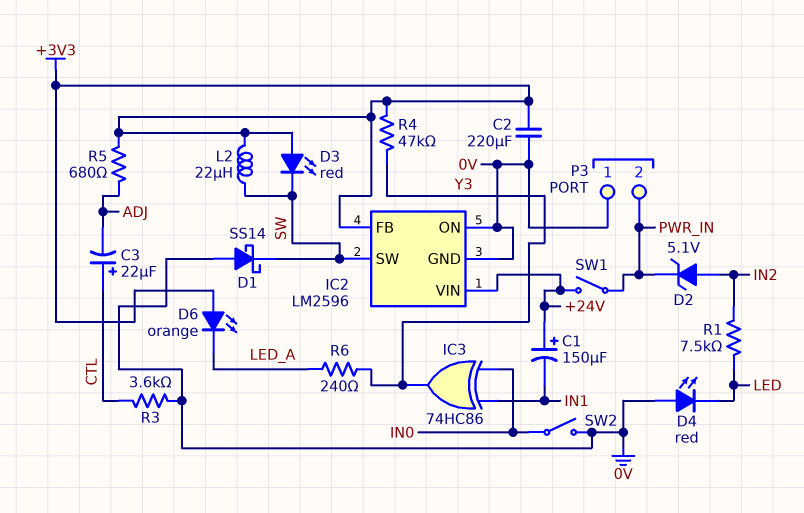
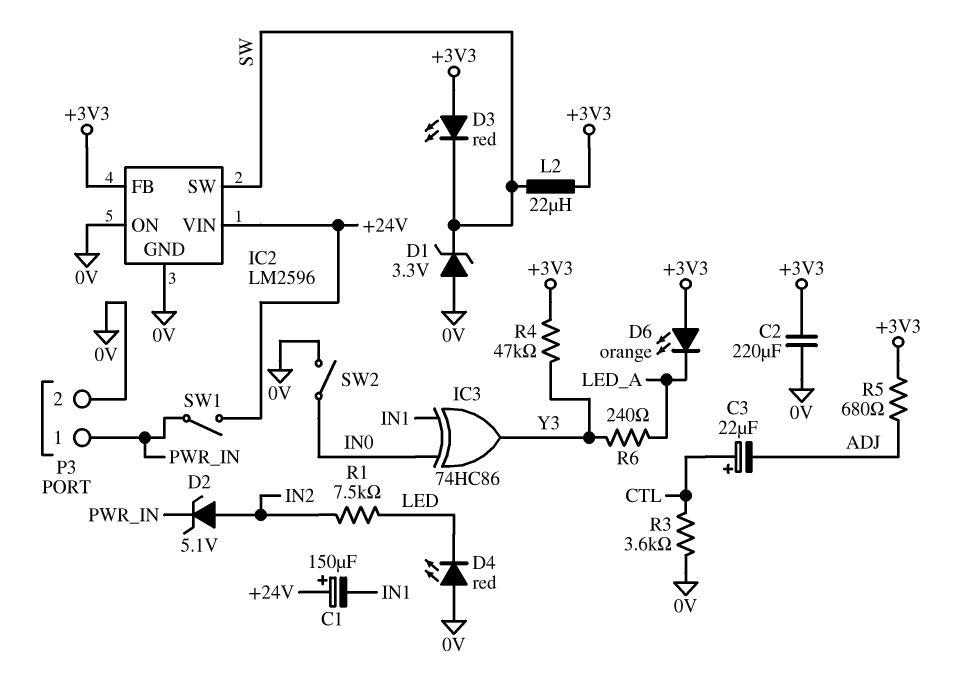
D1: schottky SS14 (A 0V, K SW) -> zener 3.3V (A 0V, K SW)
P3 pin 1: 0V -> PWR_IN
P3 pin 2: PWR_IN -> 0V

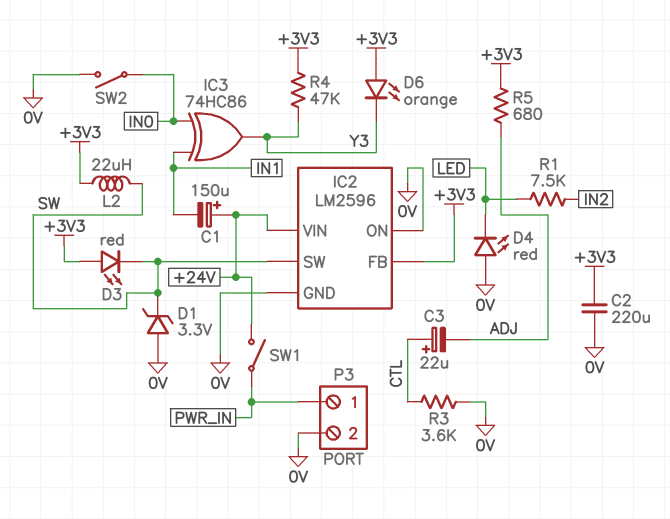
D2: zener 5.1V (A IN2, K PWR_IN) -> none
D6: LED orange (A +3V3, K LED_A) -> LED orange (A +3V3, K Y3)
R6: 240 (LED_A, Y3) -> none

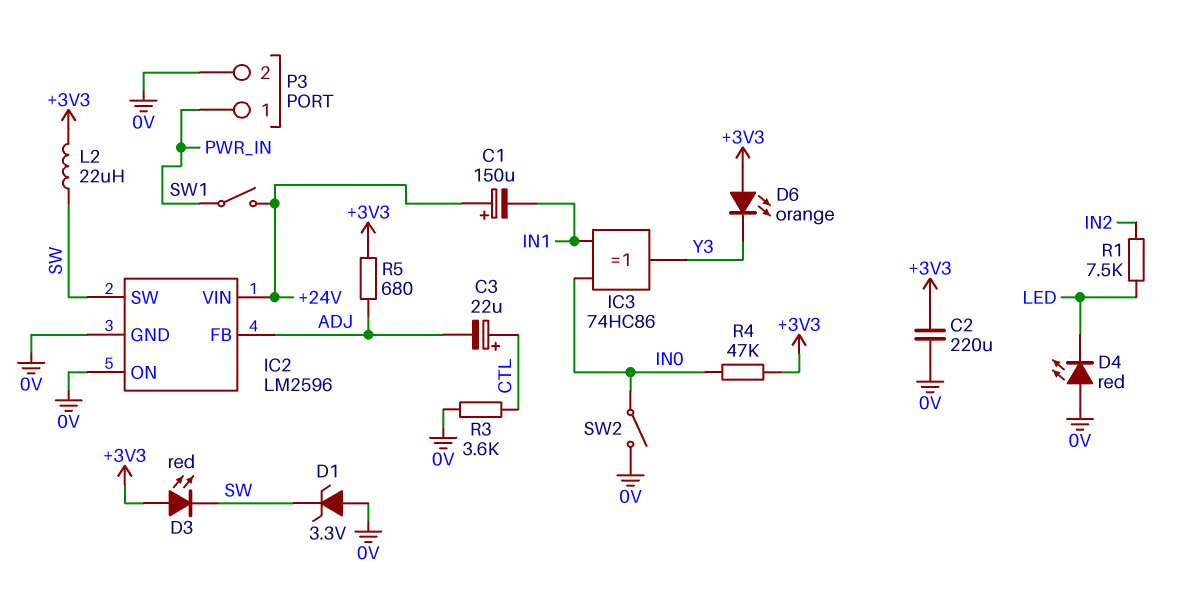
IC2 pin FB: +3V3 -> ADJ
R4: 47k (+3V3, Y3) -> 47k (+3V3, IN0)

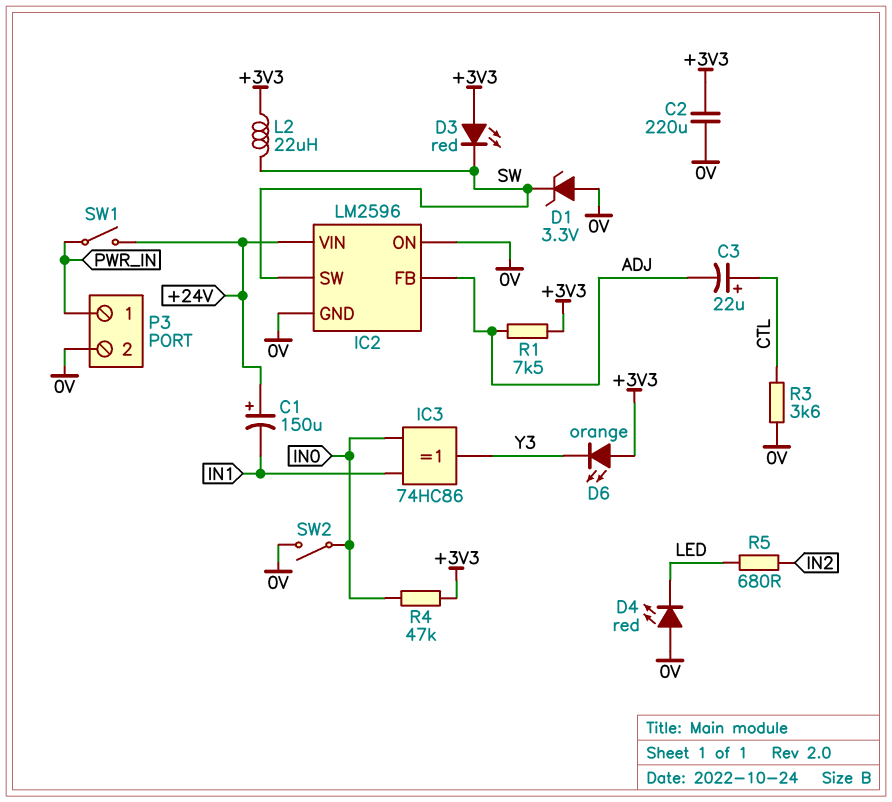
R1: 7.5k (IN2, LED) -> 7.5k (+3V3, ADJ)
R5: 680 (+3V3, ADJ) -> 680 (IN2, LED)

